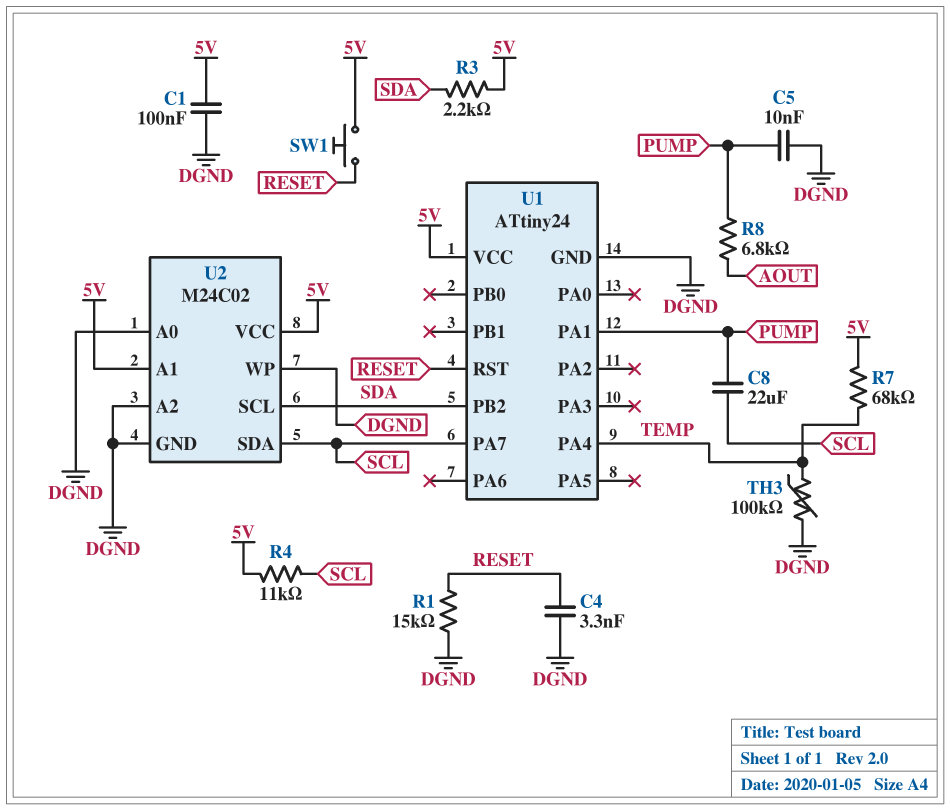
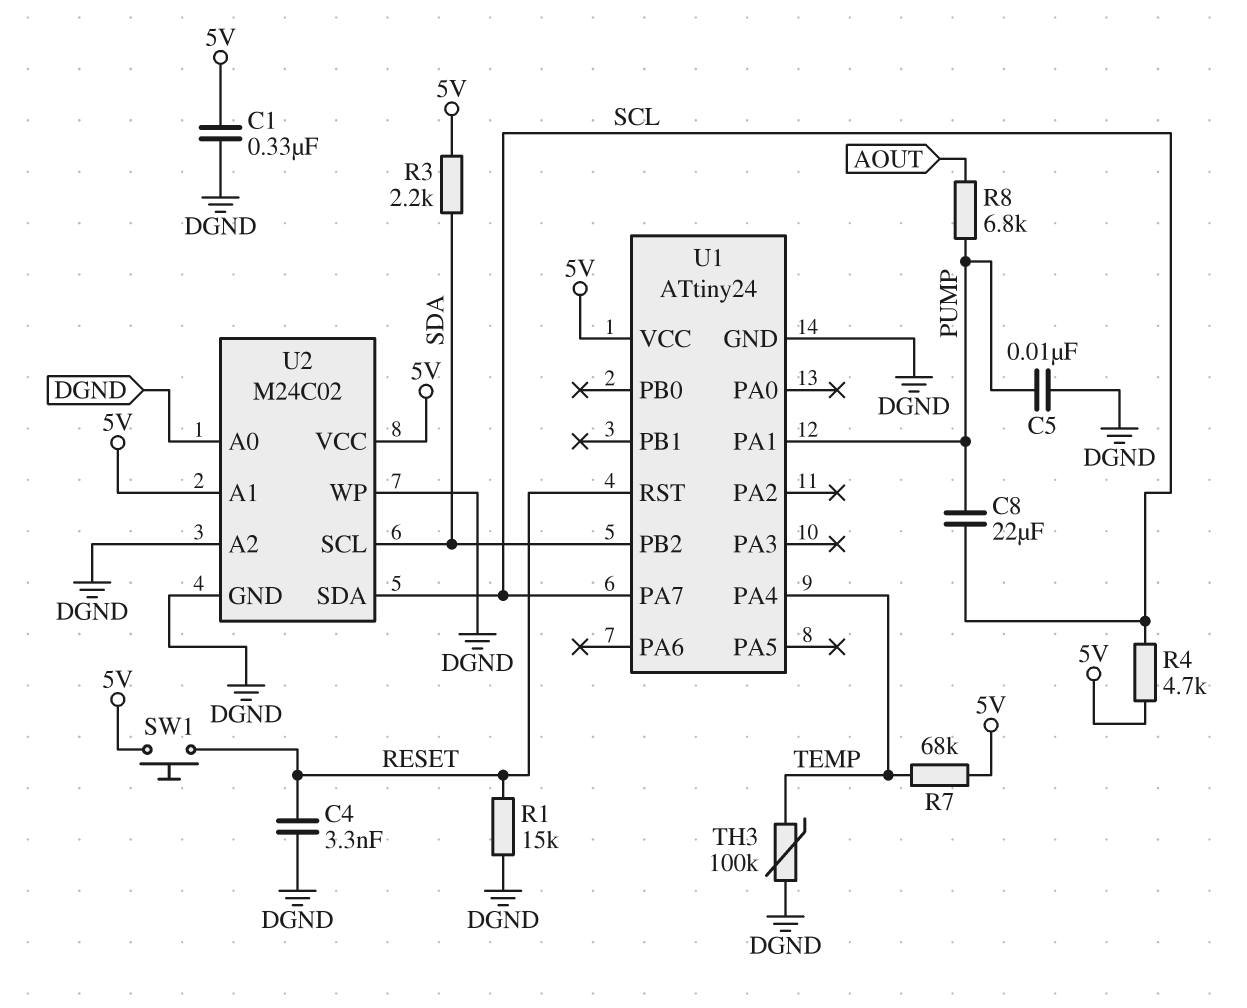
C1: 100nF (5V, DGND) -> 330nF (5V, DGND)
R4: 11k (5V, SCL) -> 4.7k (5V, SCL)

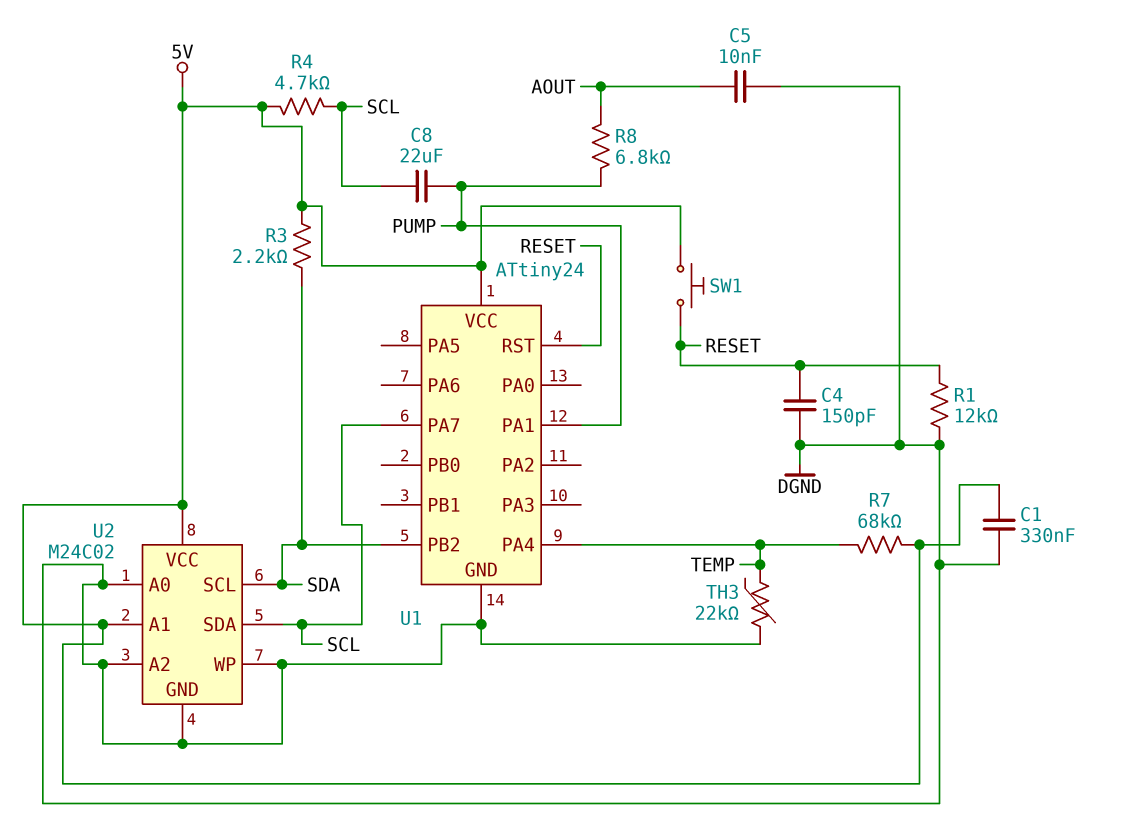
C4: 3.3nF (DGND, RESET) -> 150pF (DGND, RESET)
C5: 10nF (DGND, PUMP) -> 10nF (AOUT, DGND)
R1: 15k (DGND, RESET) -> 12k (DGND, RESET)
TH3: 100k (DGND, TEMP) -> 22k (DGND, TEMP)

